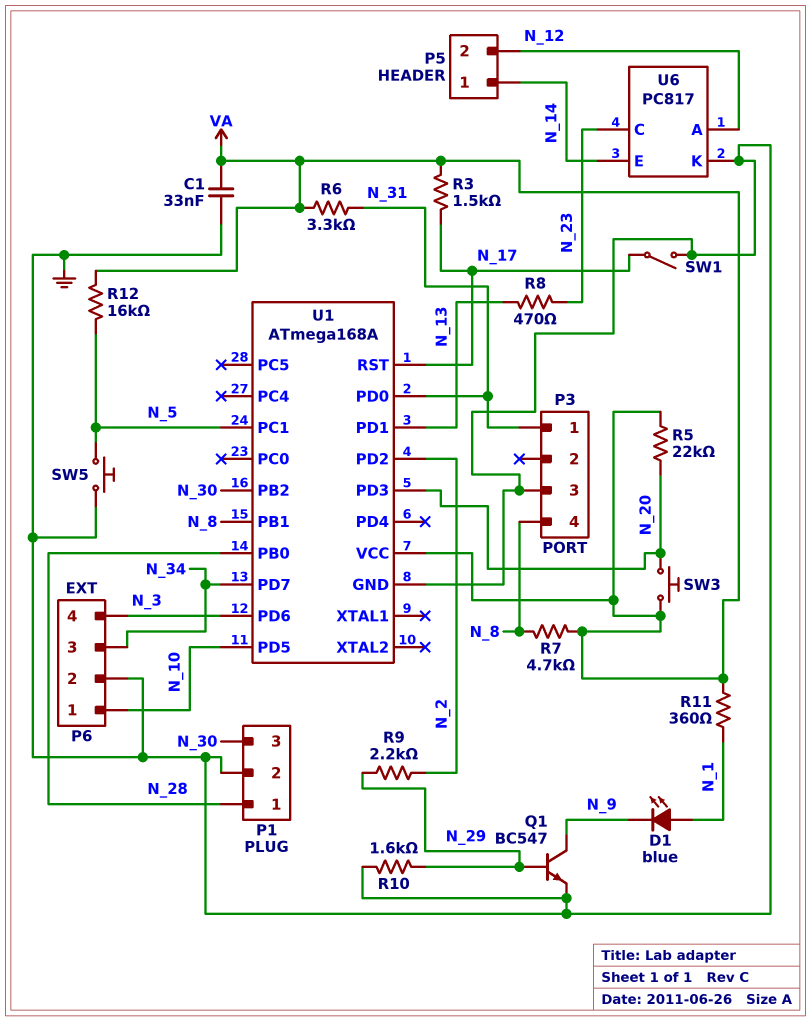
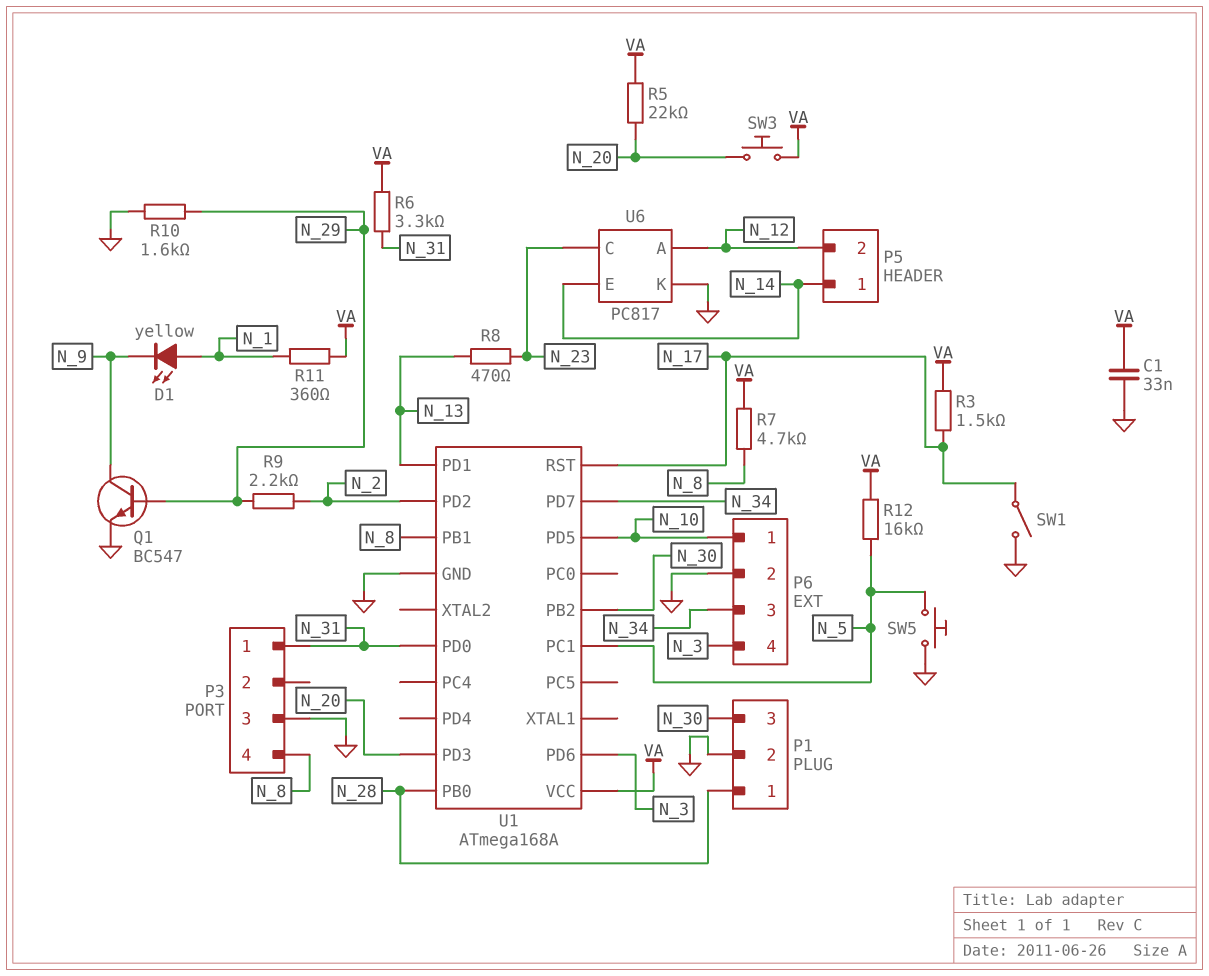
D1: LED blue (A N_1, K N_9) -> LED yellow (A N_1, K N_9)

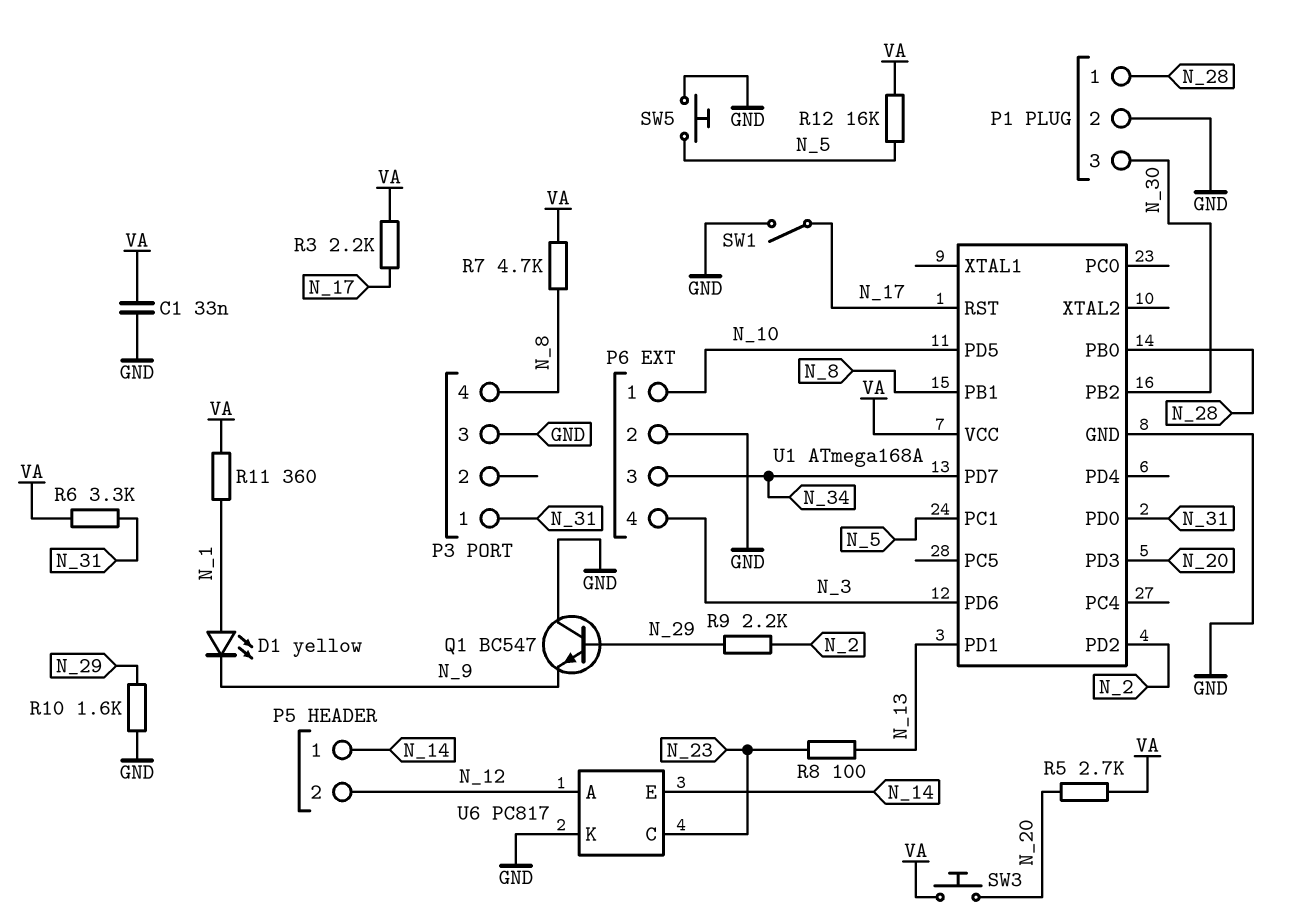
Q1: NPN BC547 (B N_29, C N_9, E GND) -> NPN BC547 (B N_29, C GND, E N_9)
R3: 1.5k (N_17, VA) -> 2.2k (N_17, VA)
R5: 22k (N_20, VA) -> 2.7k (N_20, VA)
R8: 470 (N_13, N_23) -> 100 (N_13, N_23)

